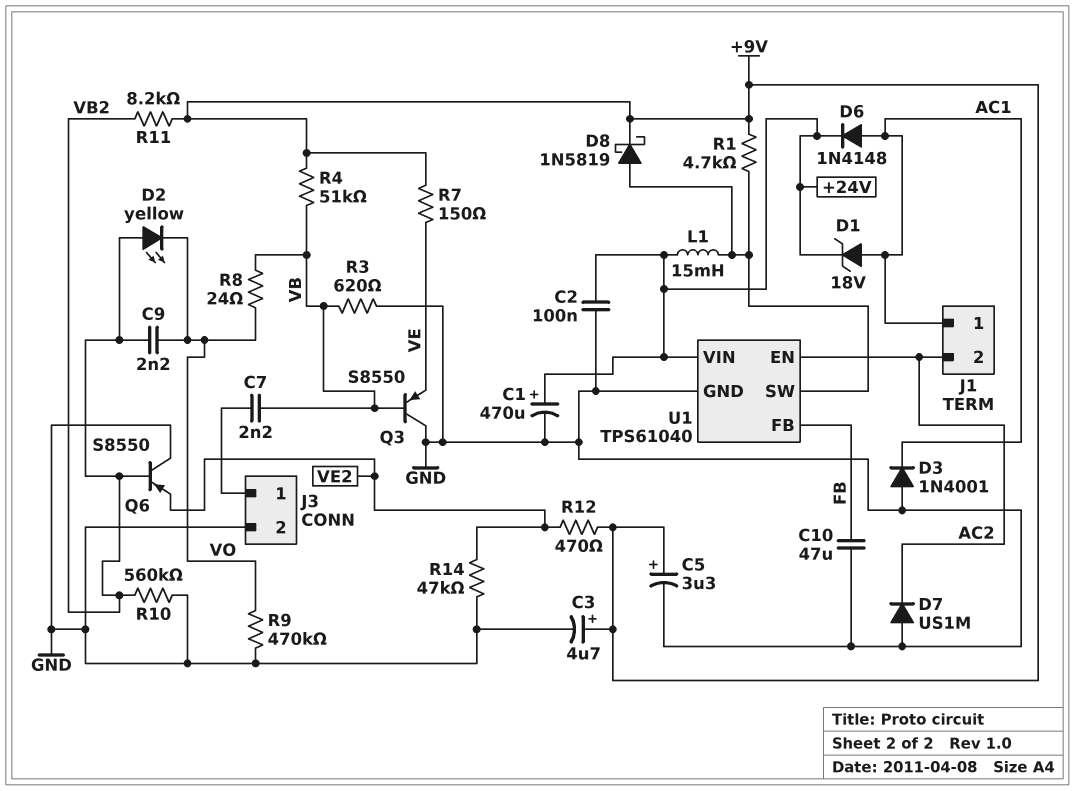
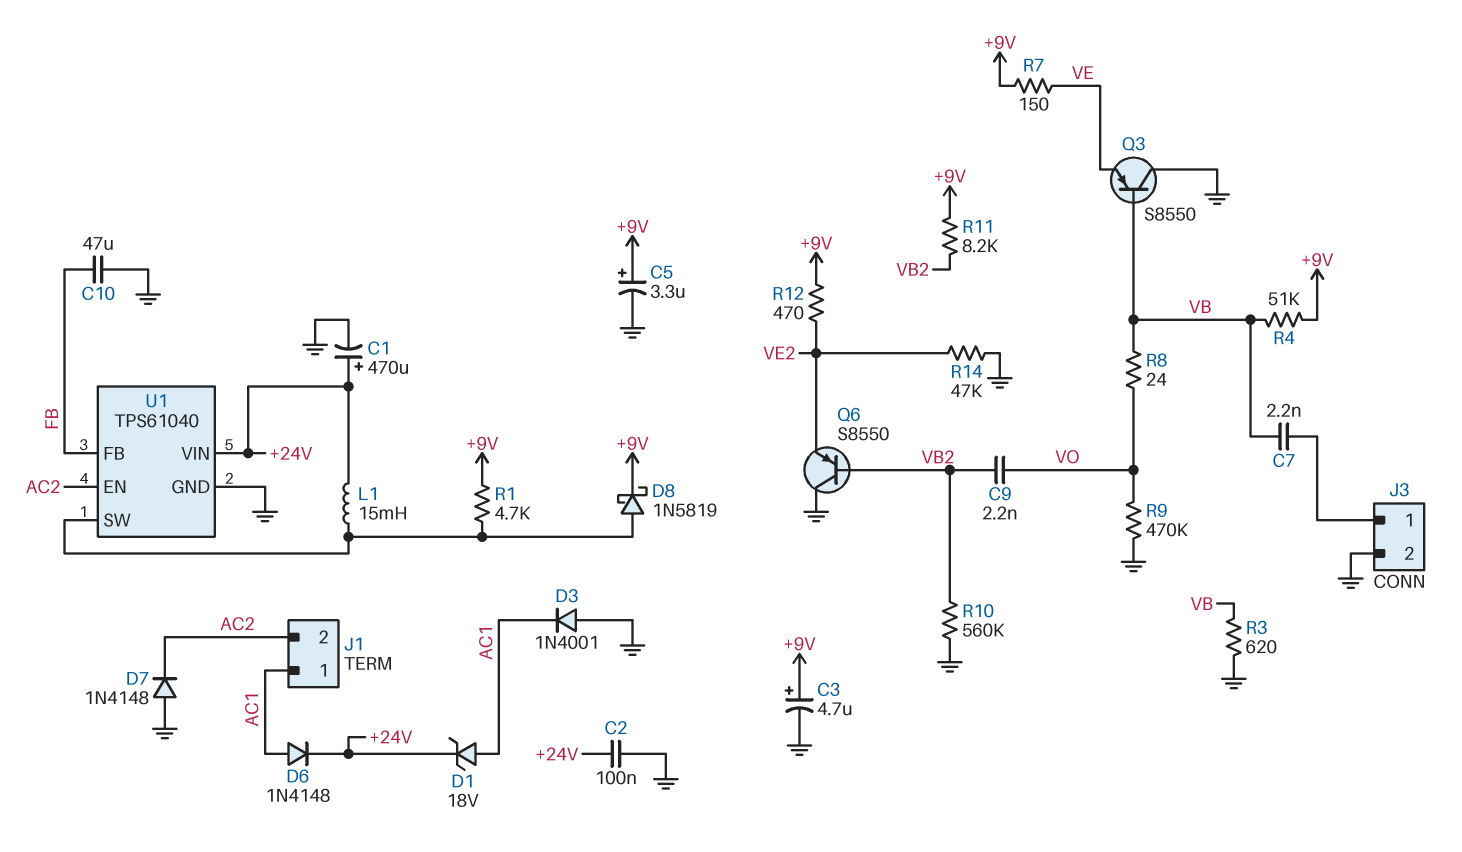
D2: LED yellow (A VB2, K VO) -> none
D7: diode US1M (A GND, K AC2) -> diode 1N4148 (A GND, K AC2)

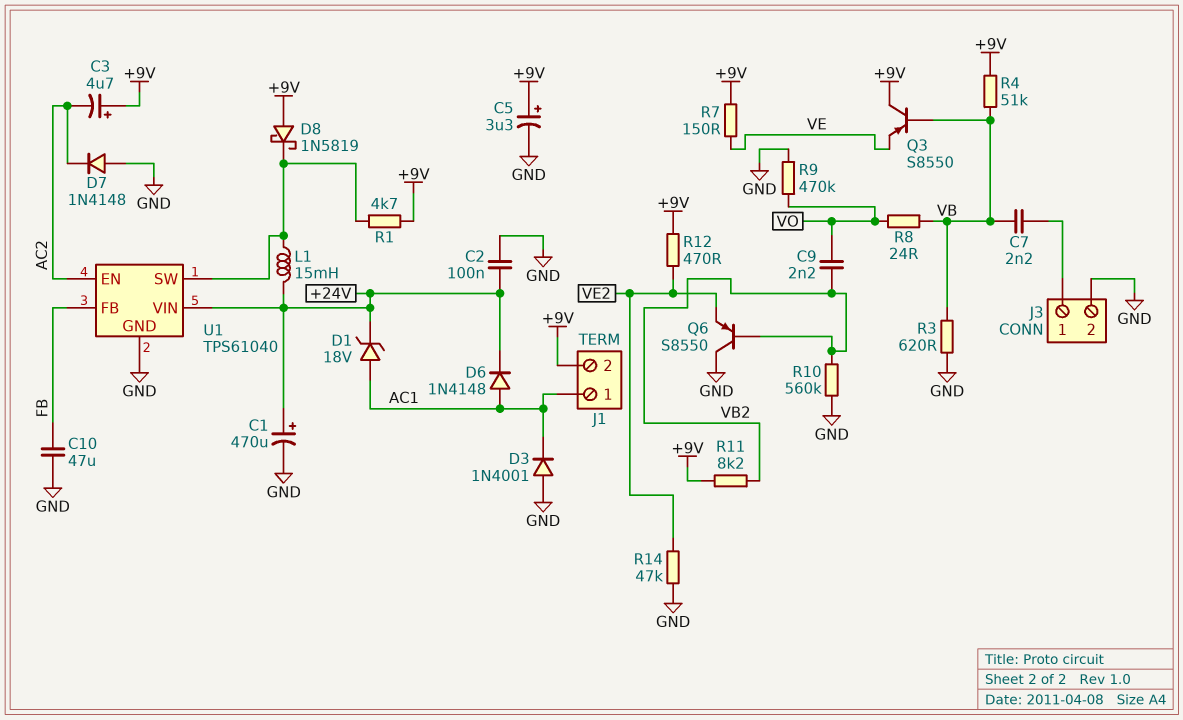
C3: 4.7uF (plus +9V, minus GND) -> 4.7uF (plus +9V, minus AC2)
D8: schottky 1N5819 (A U1/SW, K +9V) -> schottky 1N5819 (A +9V, K U1/SW)
J1 pin 2: AC2 -> +9V
Q3: PNP S8550 (B VB, C GND, E VE) -> PNP S8550 (B VB, C +9V, E VE)

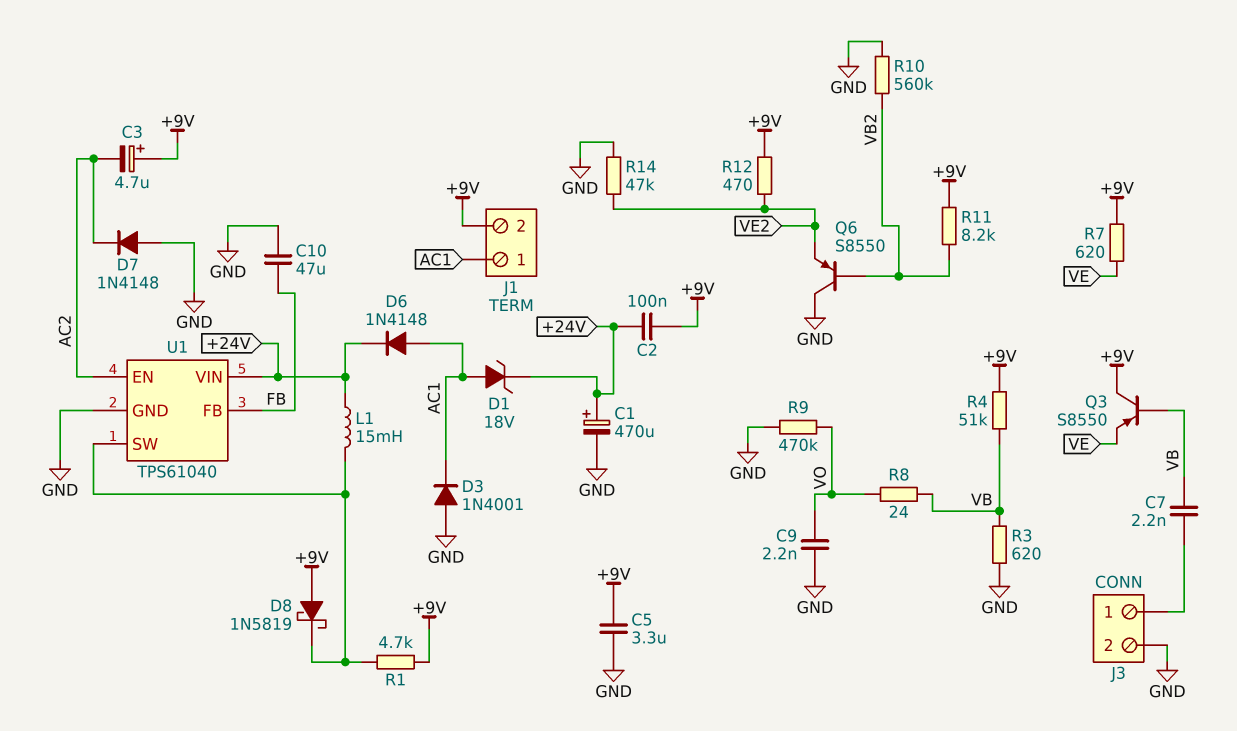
C2: 100nF (+24V, GND) -> 100nF (+9V, +24V)
C5: 3.3uF (plus +9V, minus GND) -> 3.3uF (+9V, GND)
C9: 2.2nF (VB2, VO) -> 2.2nF (GND, VO)
R7: 150 (+9V, VE) -> 620 (+9V, VE)

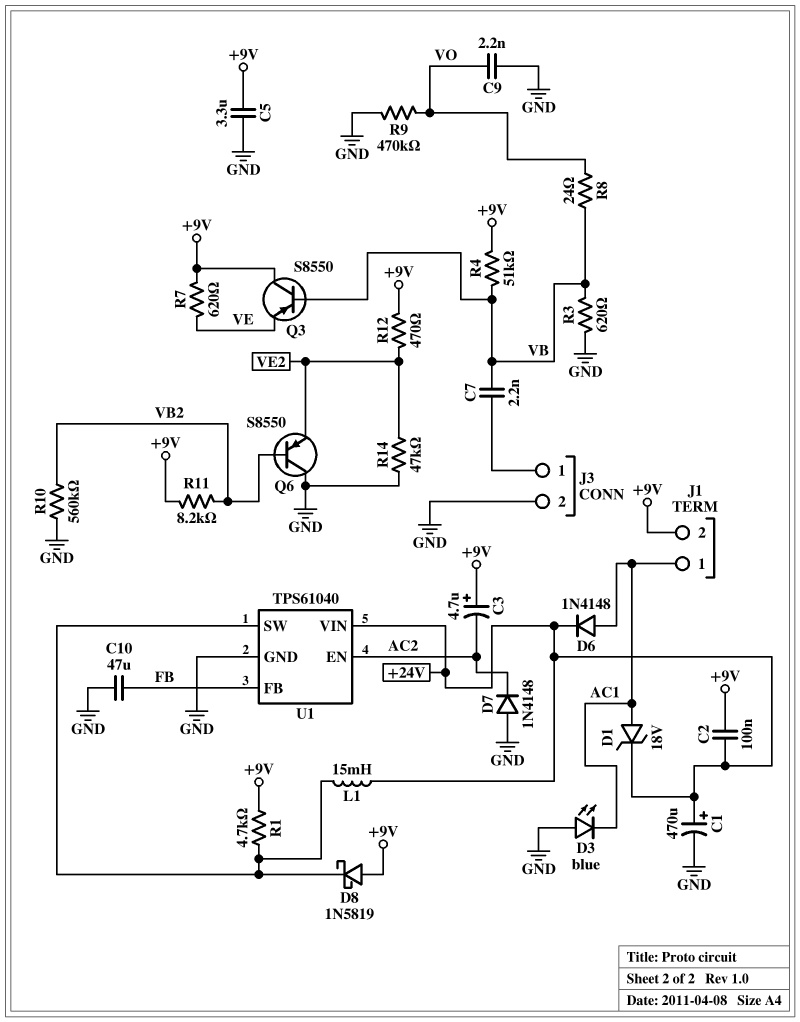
D3: diode 1N4001 (A GND, K AC1) -> LED blue (A GND, K AC1)

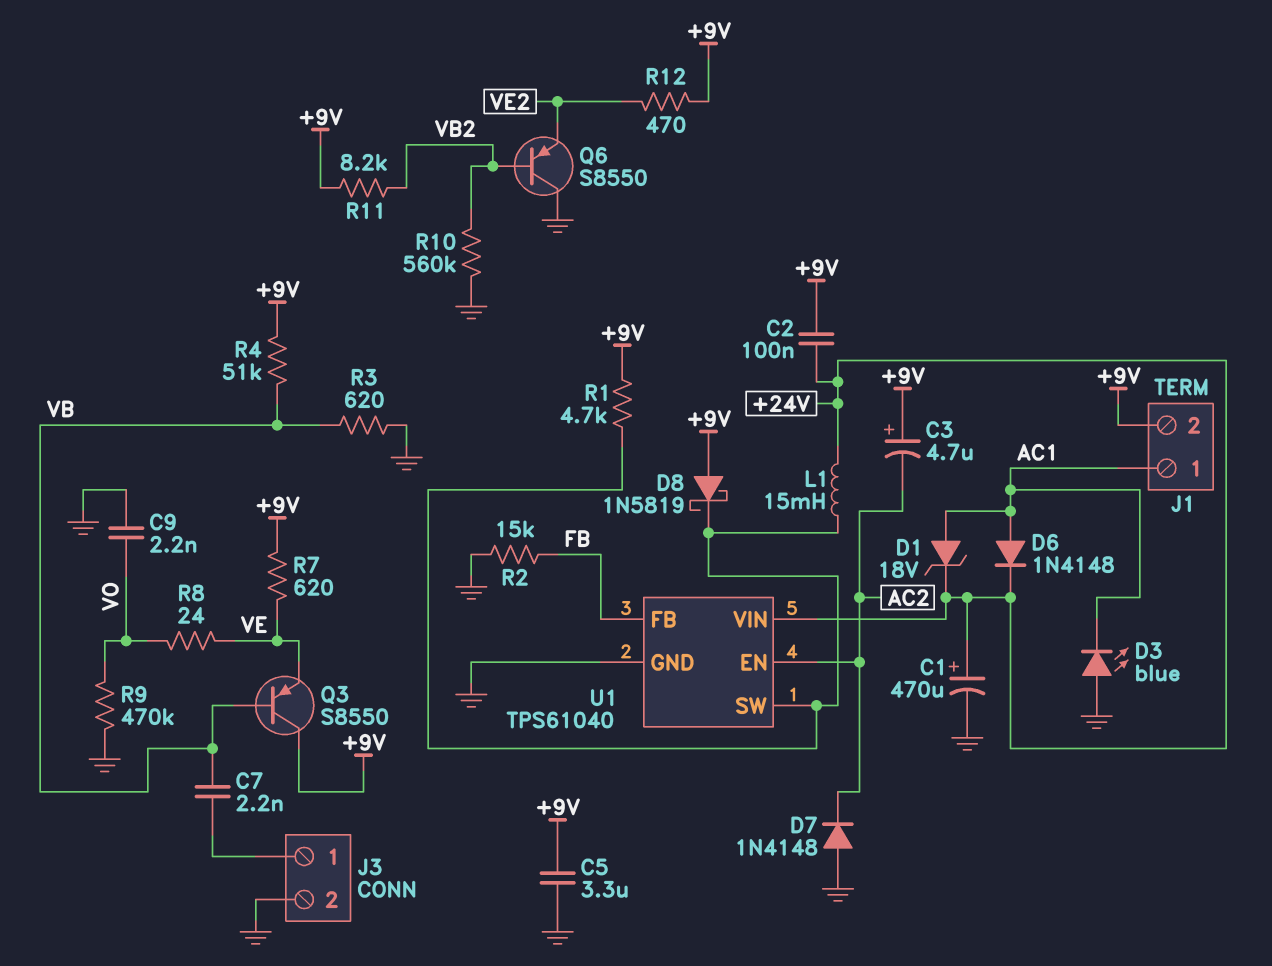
C10: 47uF (FB, GND) -> none
R2: none -> 15k (FB, GND)
R8: 24 (VB, VO) -> 24 (VE, VO)
R14: 47k (GND, VE2) -> none

